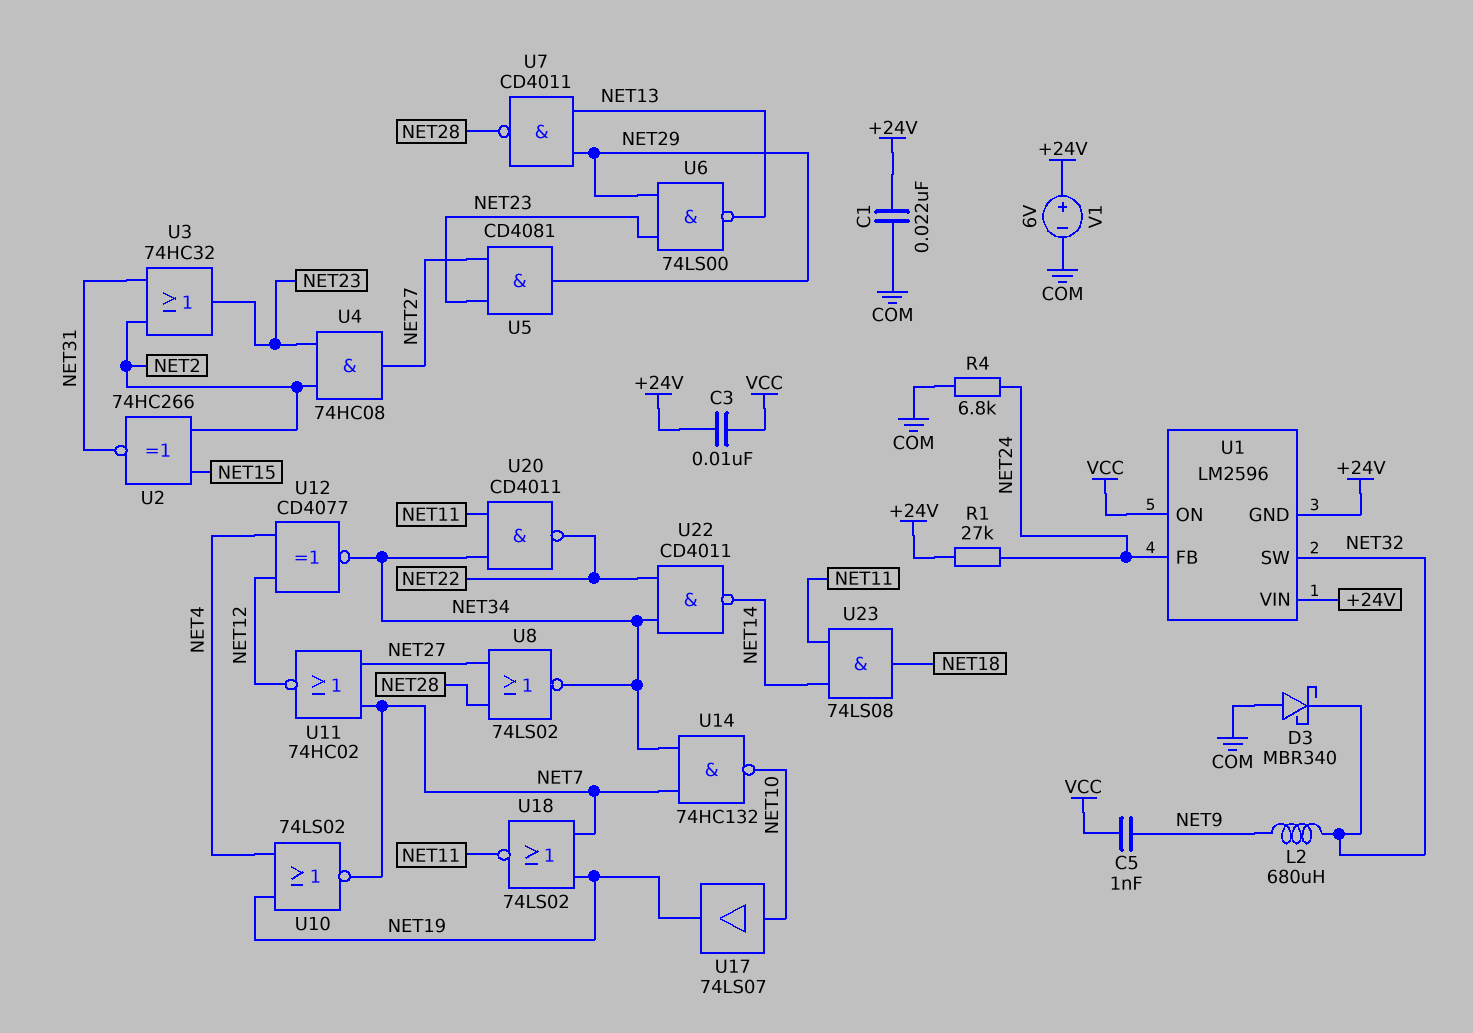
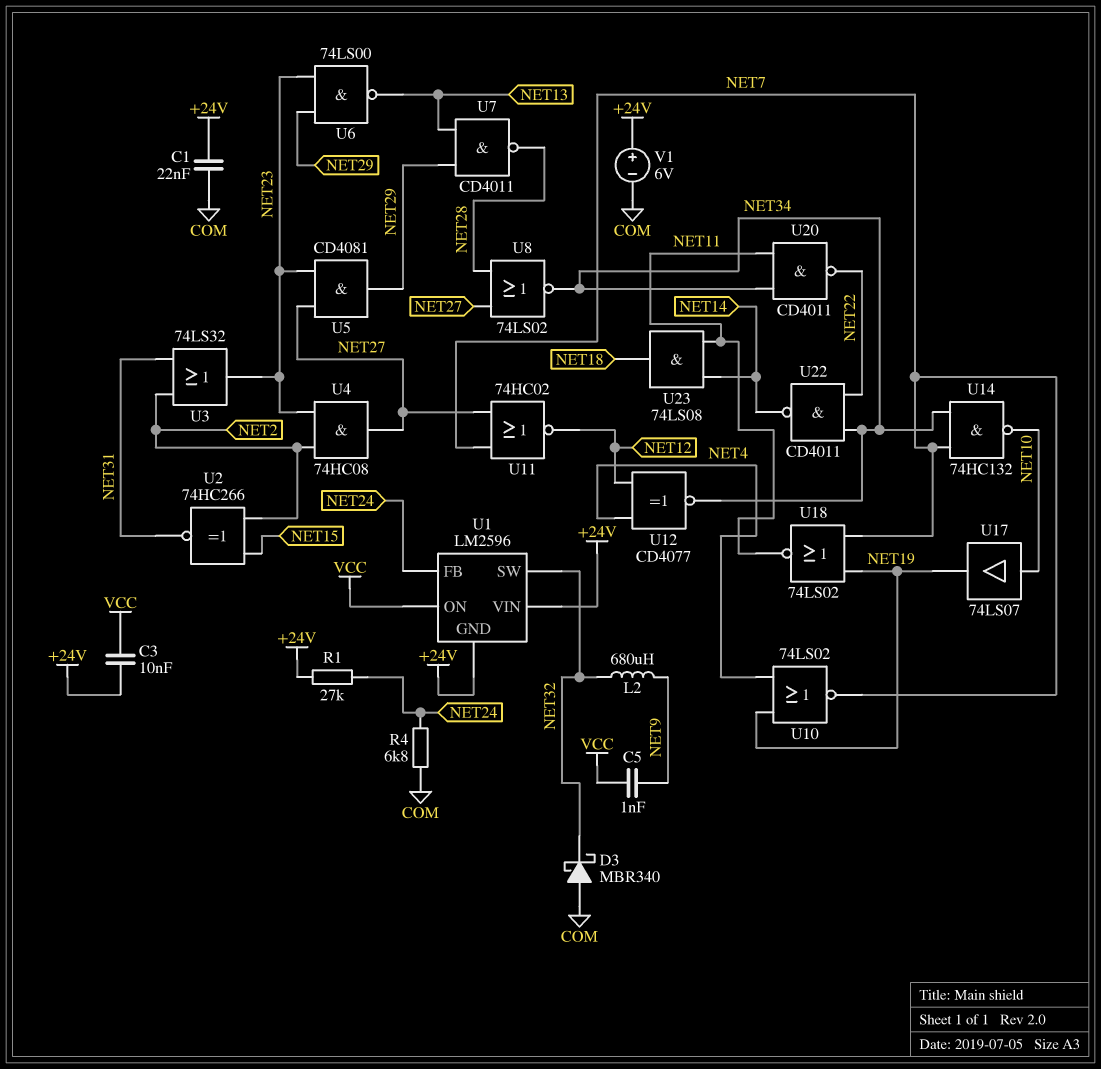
U3: OR 74HC32 (in NET2, in NET31, out NET23) -> OR 74LS32 (in NET2, in NET31, out NET23)

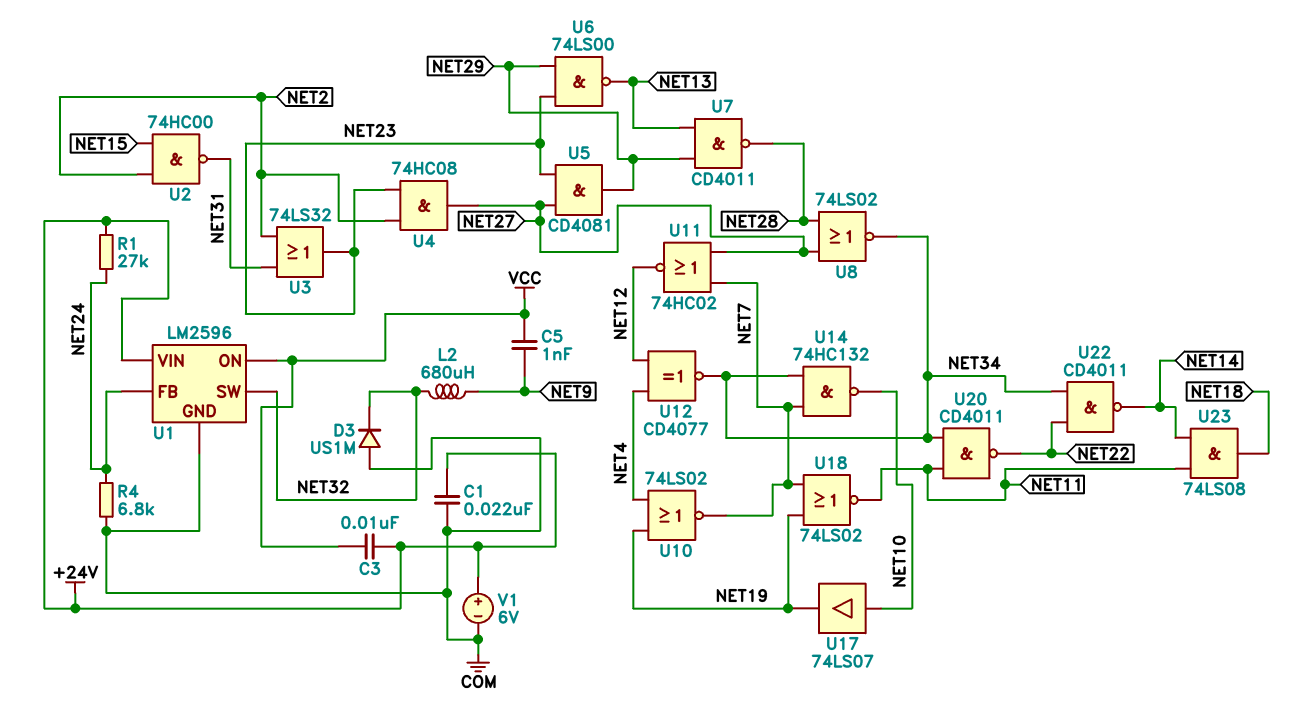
D3: schottky MBR340 (A COM, K NET32) -> diode US1M (A COM, K NET32)
U1 pin GND: +24V -> COM
U2: XNOR 74HC266 (in NET2, in NET15, out NET31) -> NAND 74HC00 (in NET2, in NET15, out NET31)

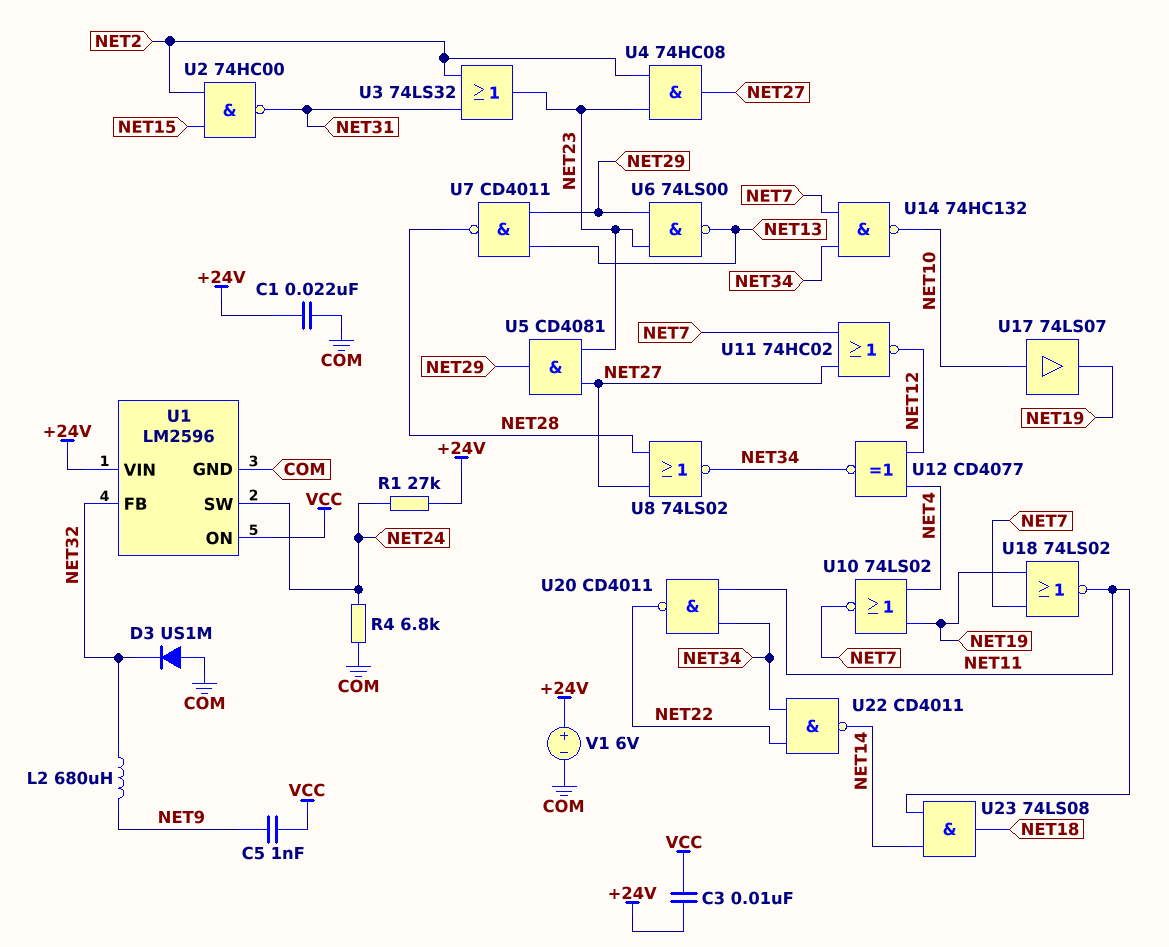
U1 pin FB: NET24 -> NET32
U1 pin SW: NET32 -> NET24

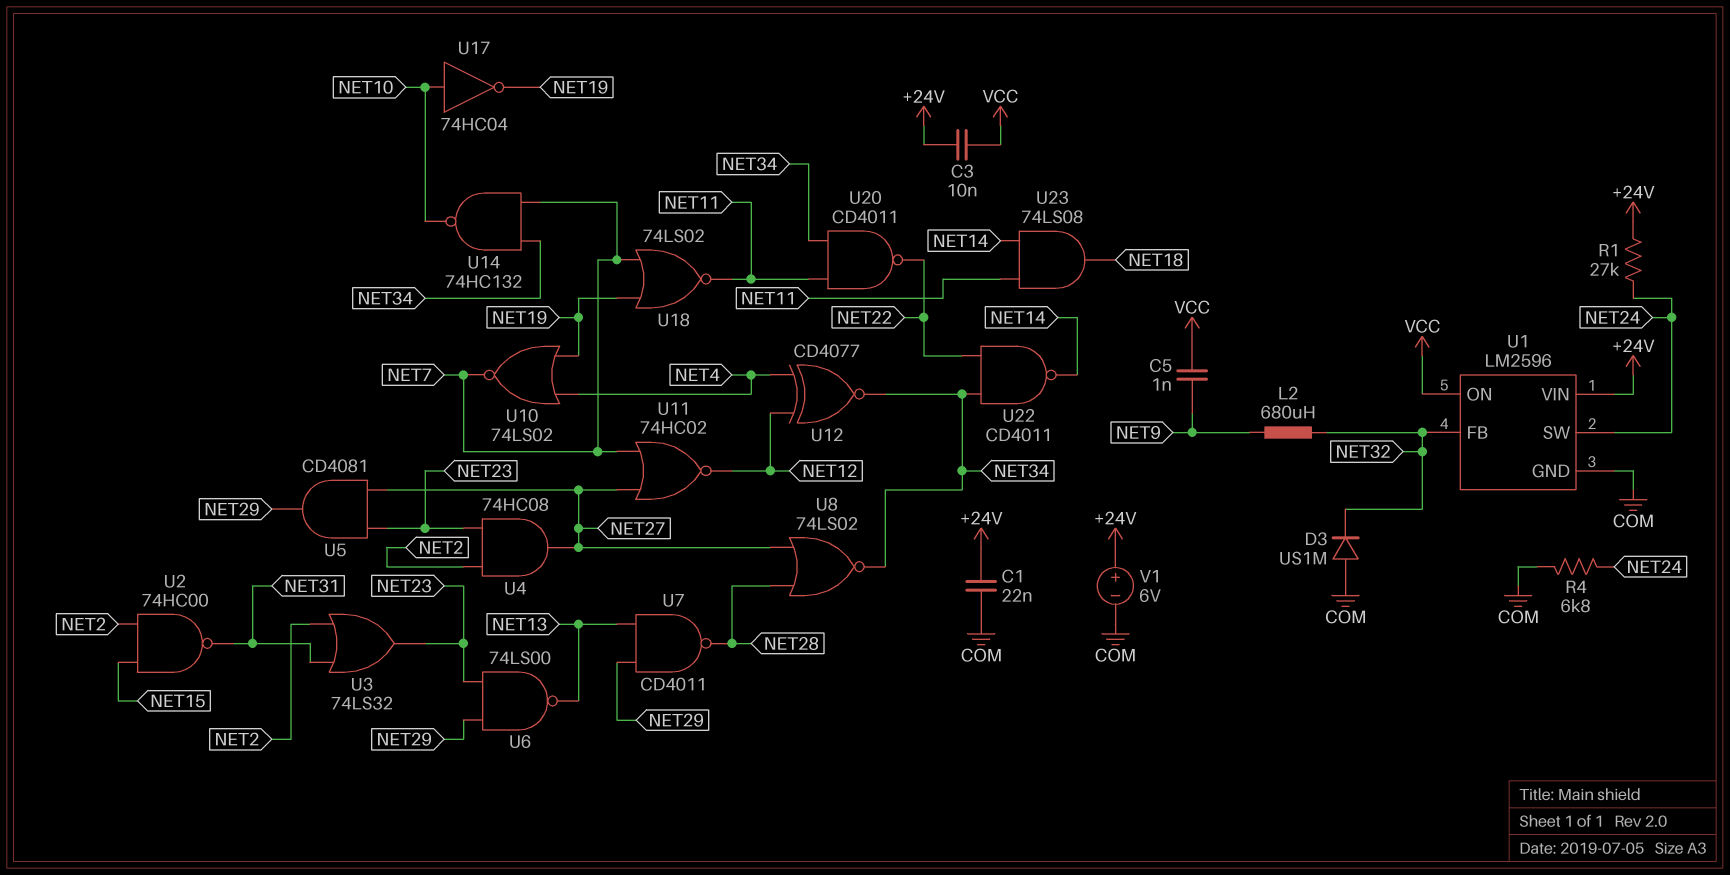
U17: buffer 74LS07 (in NET10, out NET19) -> NOT 74HC04 (in NET10, out NET19)

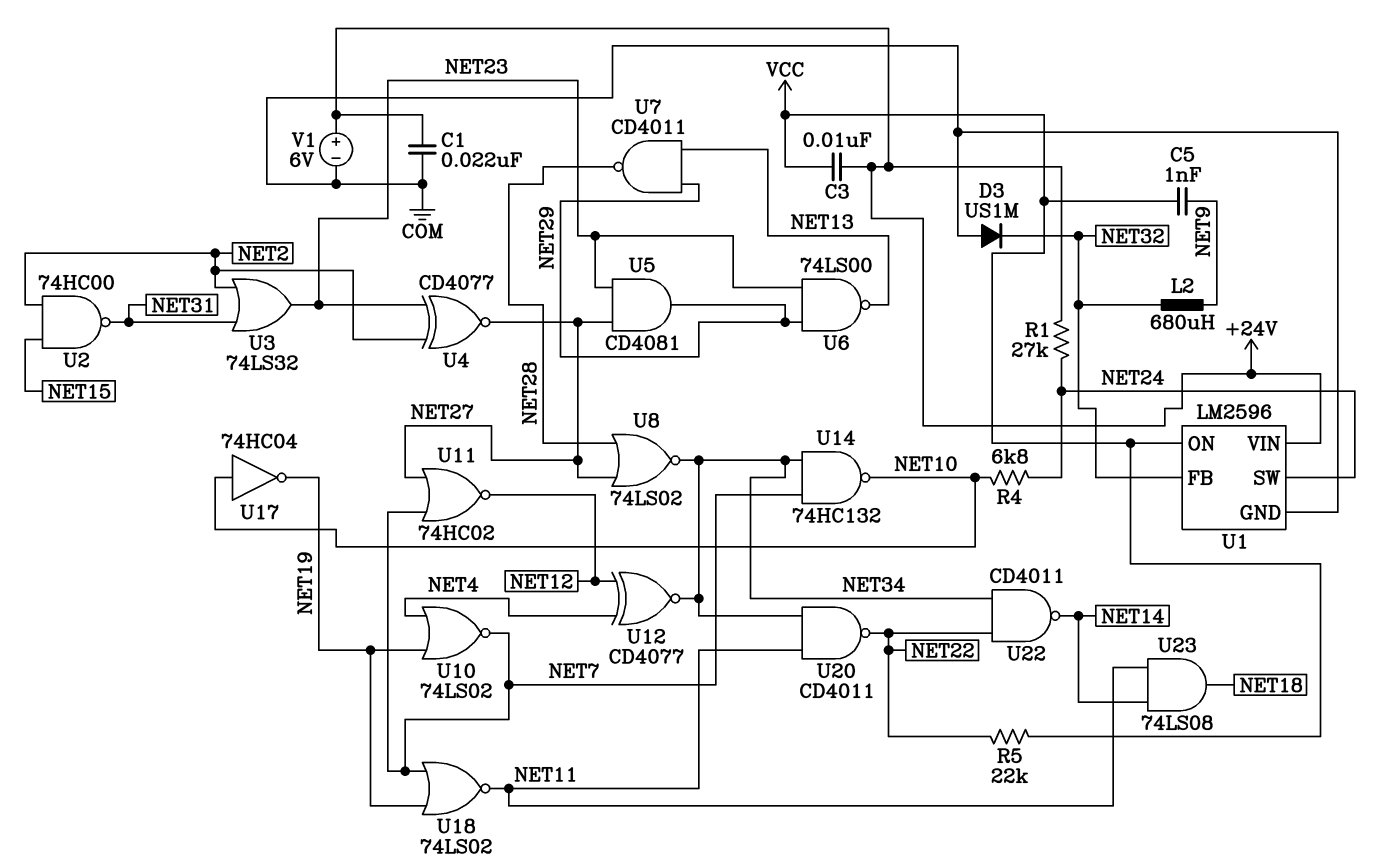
R4: 6.8k (COM, NET24) -> 6.8k (NET10, NET24)
R5: none -> 22k (NET22, VCC)
U4: AND 74HC08 (in NET2, in NET23, out NET27) -> XNOR CD4077 (in NET2, in NET23, out NET27)

